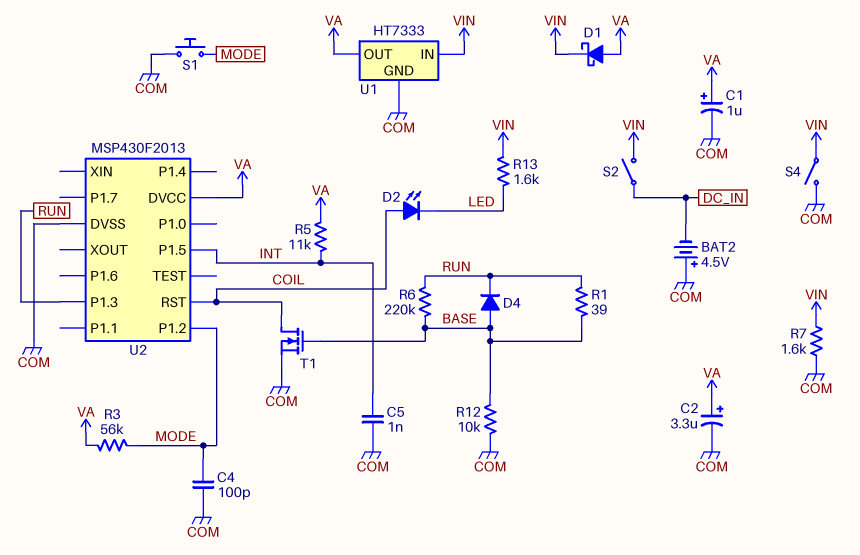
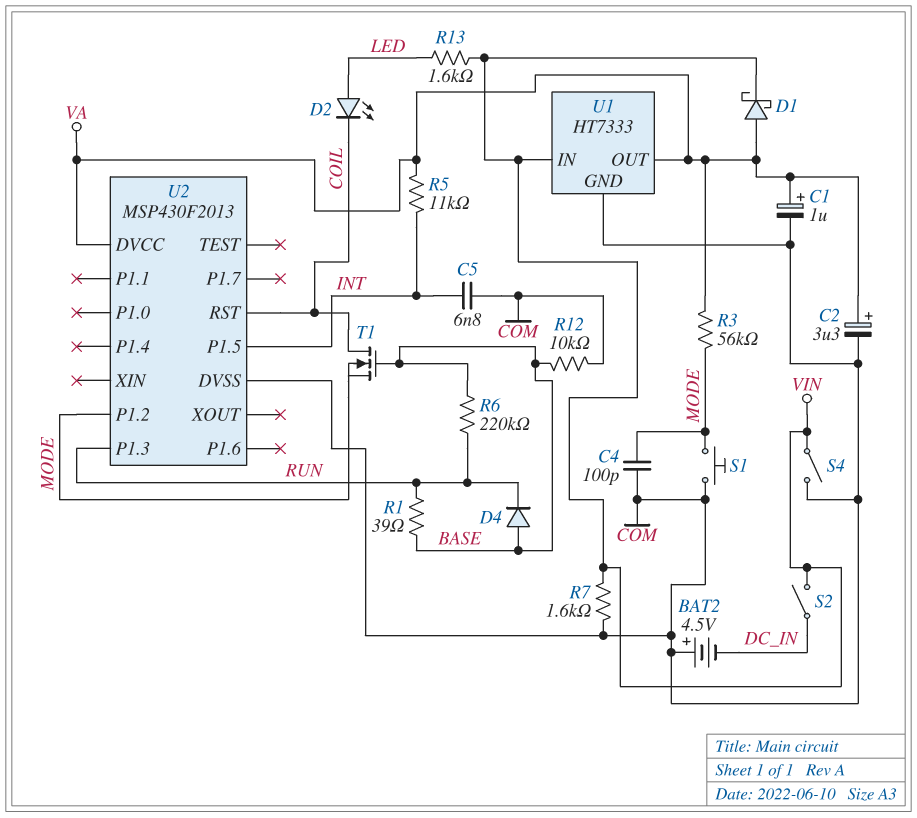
C5: 1nF (COM, INT) -> 6.8nF (COM, INT)
D2: LED (A COIL, K LED) -> LED (A LED, K COIL)
T1: NMOS (G BASE, D COIL, S COM) -> NMOS (G BASE, D COIL, S MODE)

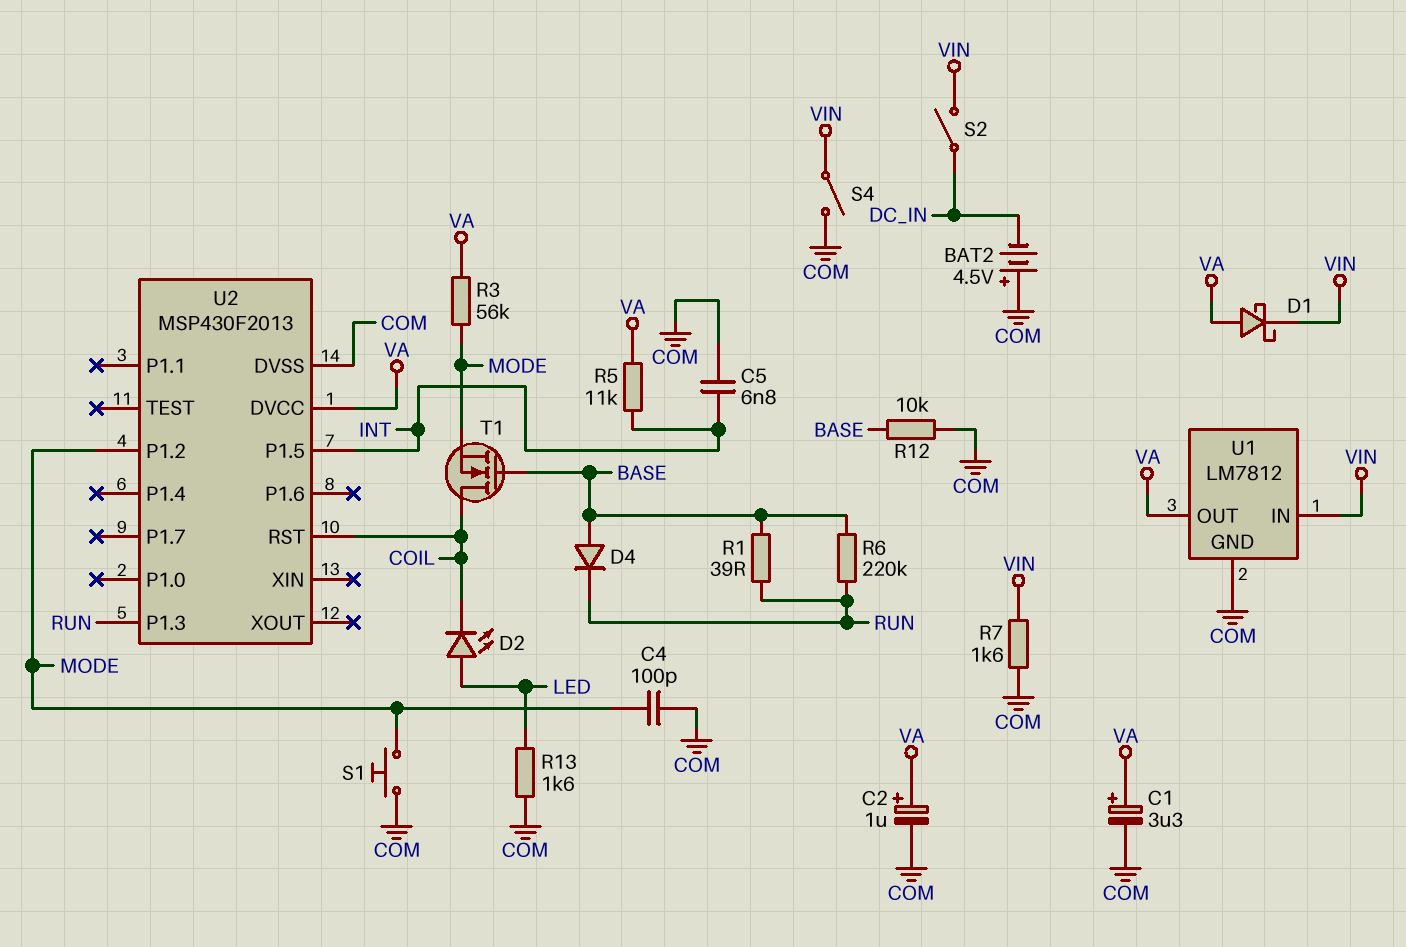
C1: 1uF (plus VA, minus COM) -> 3.3uF (plus VA, minus COM)
C2: 3.3uF (plus VA, minus COM) -> 1uF (plus VA, minus COM)
R13: 1.6k (LED, VIN) -> 1.6k (COM, LED)
U1: HT7333 -> LM7812

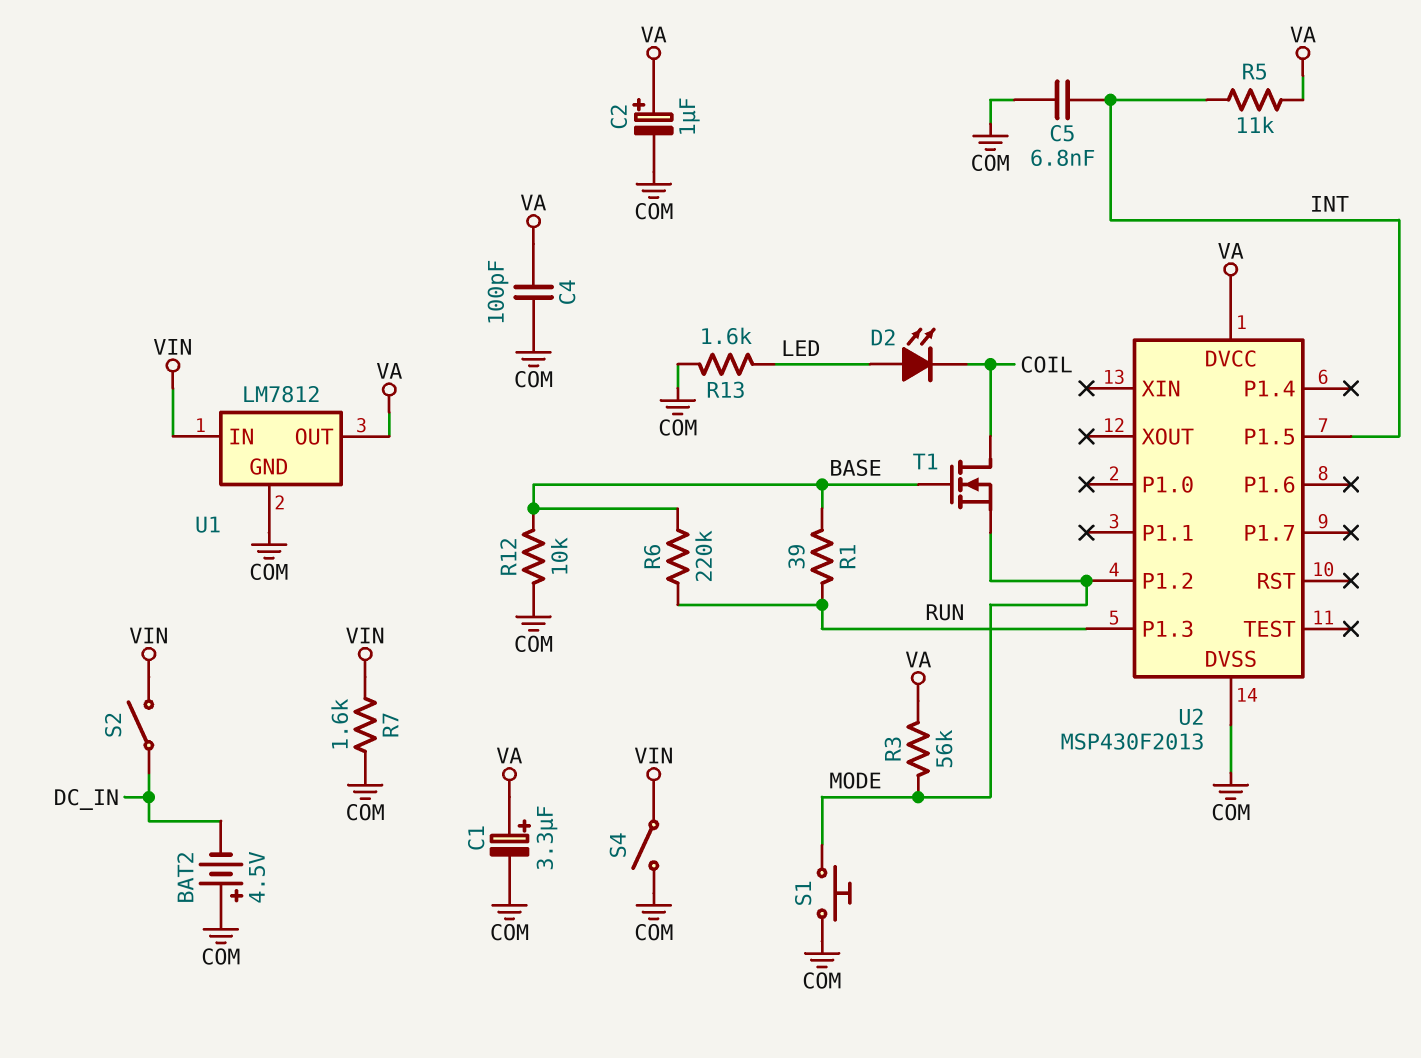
C4: 100pF (COM, MODE) -> 100pF (COM, VA)
D1: schottky (A VA, K VIN) -> none
D4: diode (A BASE, K RUN) -> none
U2 pin RST: COIL -> none

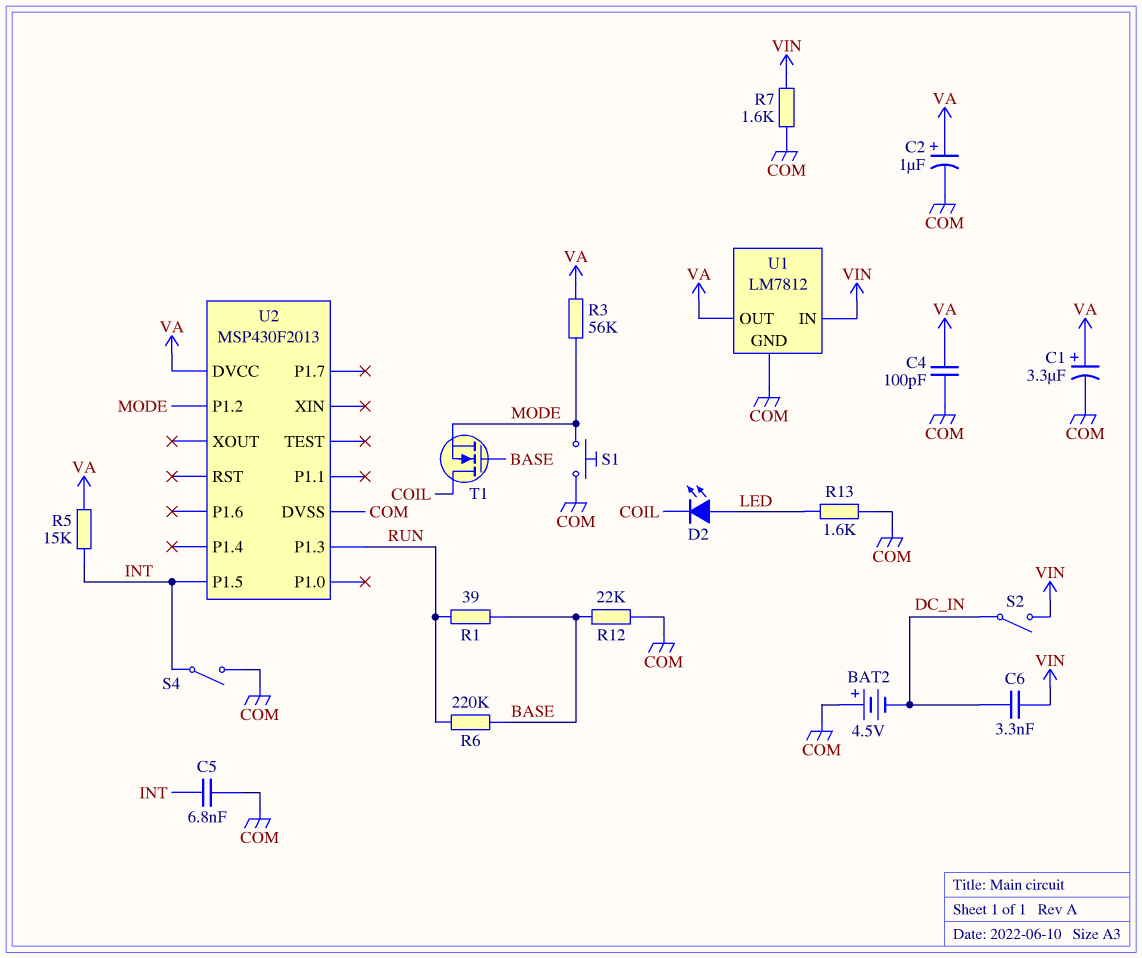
C6: none -> 3.3nF (DC_IN, VIN)
R5: 11k (INT, VA) -> 15k (INT, VA)
R12: 10k (BASE, COM) -> 22k (BASE, COM)
S4: switch (COM, VIN) -> switch (COM, INT)

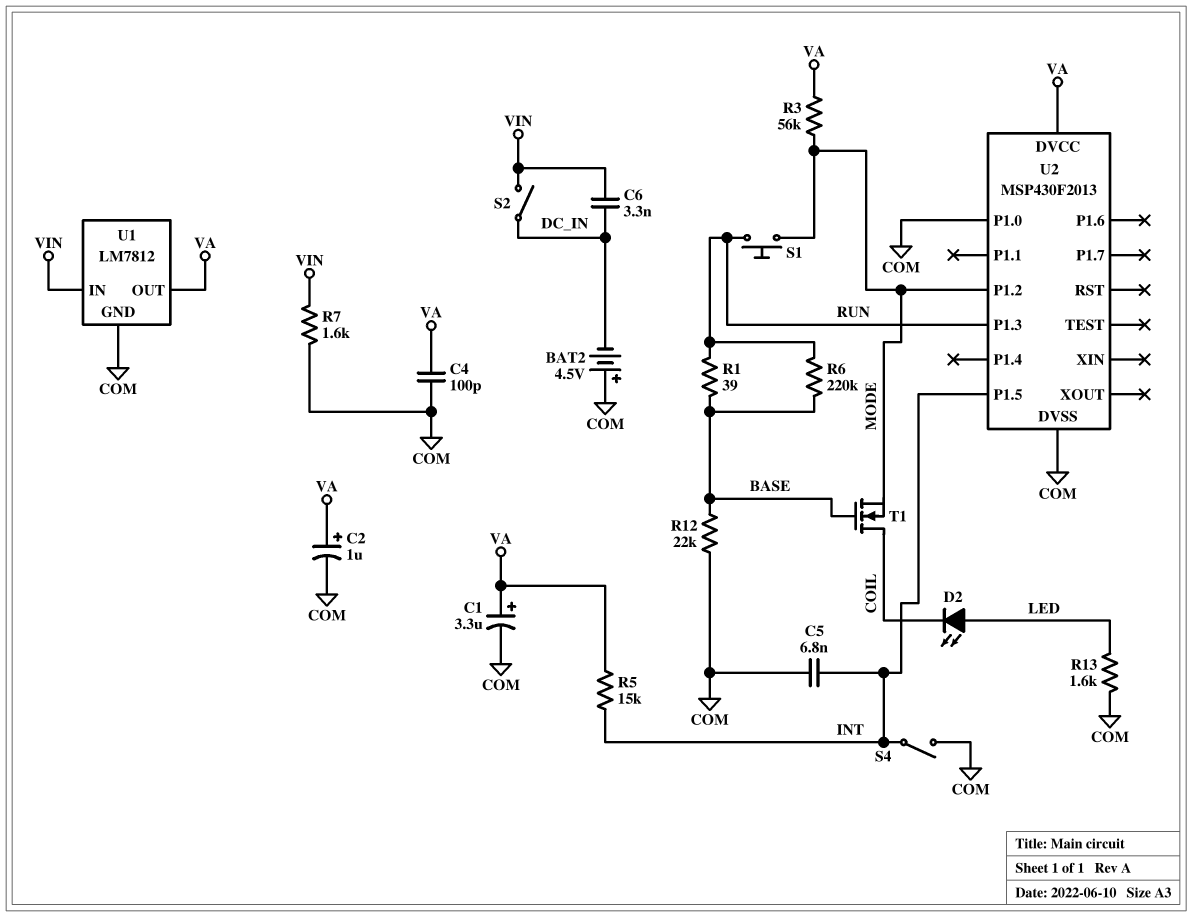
S1: button (COM, MODE) -> button (MODE, RUN)
U2 pin P1.0: none -> COM

